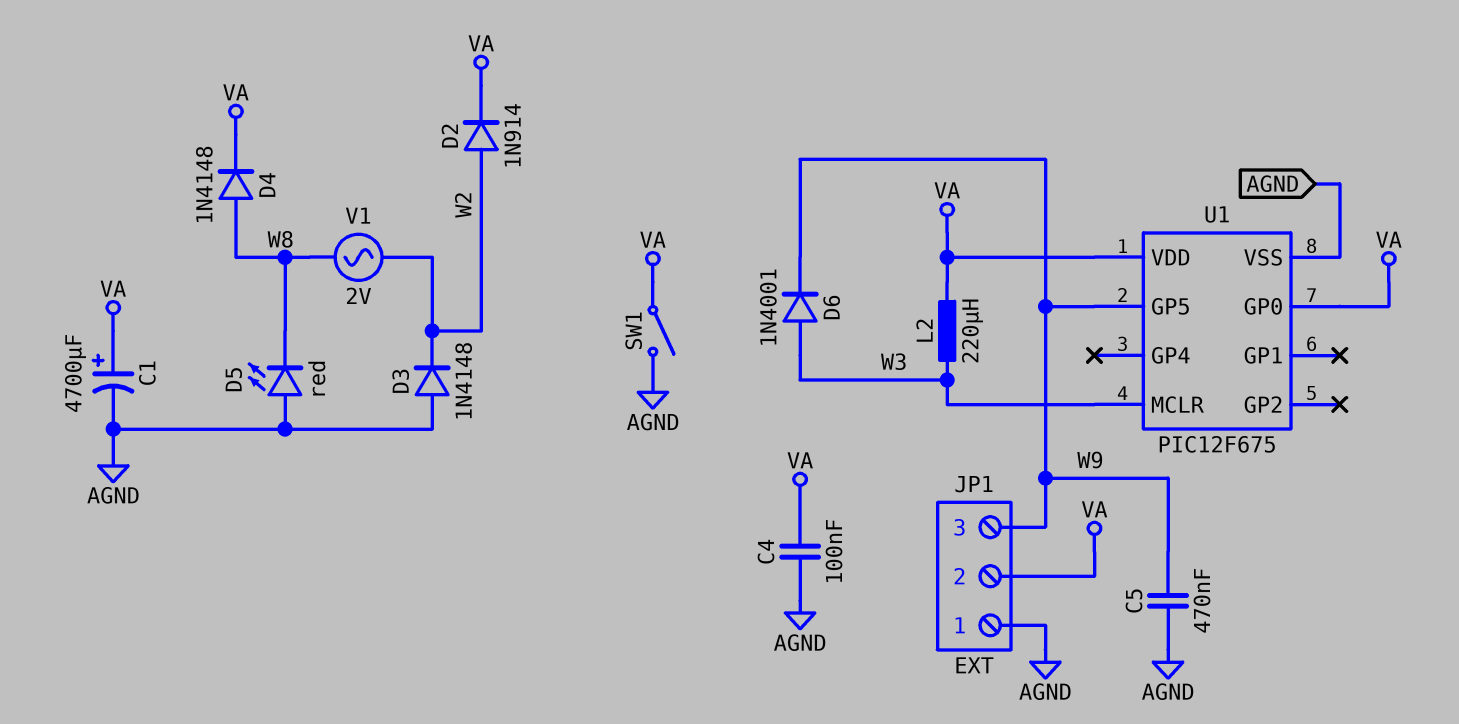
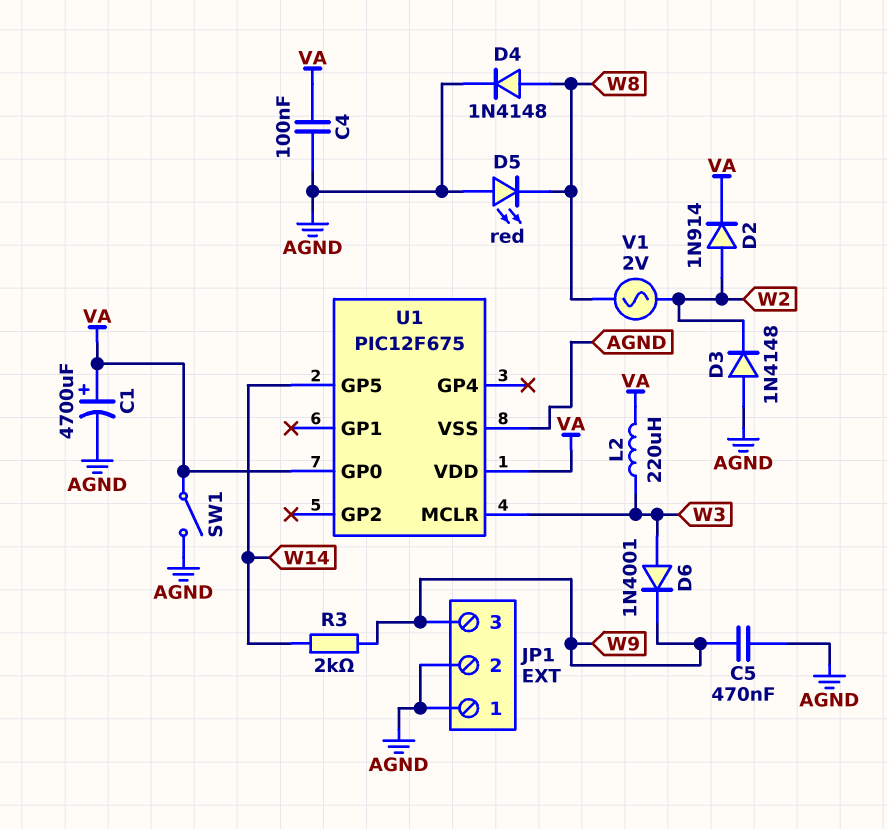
D4: diode 1N4148 (A W8, K VA) -> diode 1N4148 (A W8, K AGND)
JP1 pin 2: VA -> AGND
R3: none -> 2k (W9, W14)
U1 pin GP5: W9 -> W14

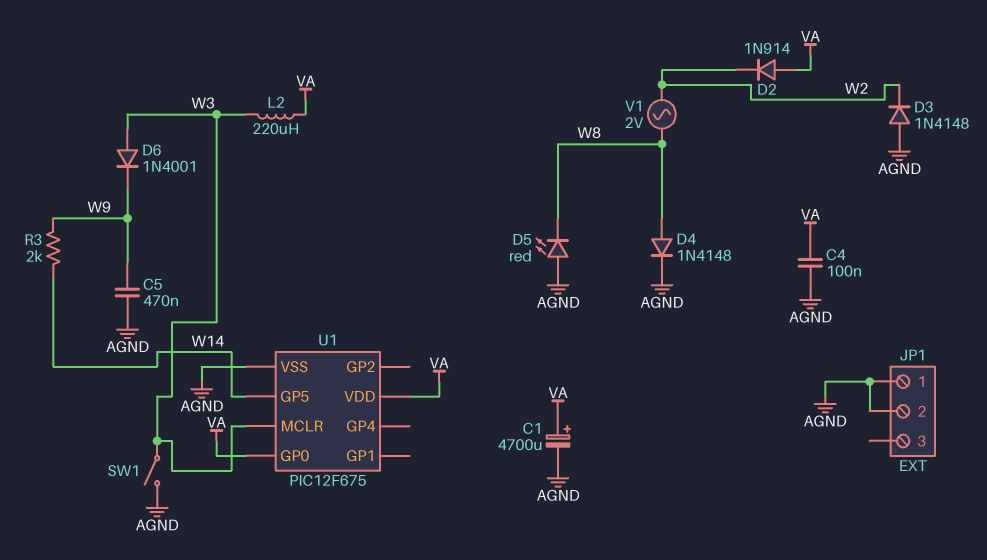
D2: diode 1N914 (A W2, K VA) -> diode 1N914 (A VA, K W2)
JP1 pin 3: W9 -> none
SW1: switch (AGND, VA) -> switch (AGND, W3)

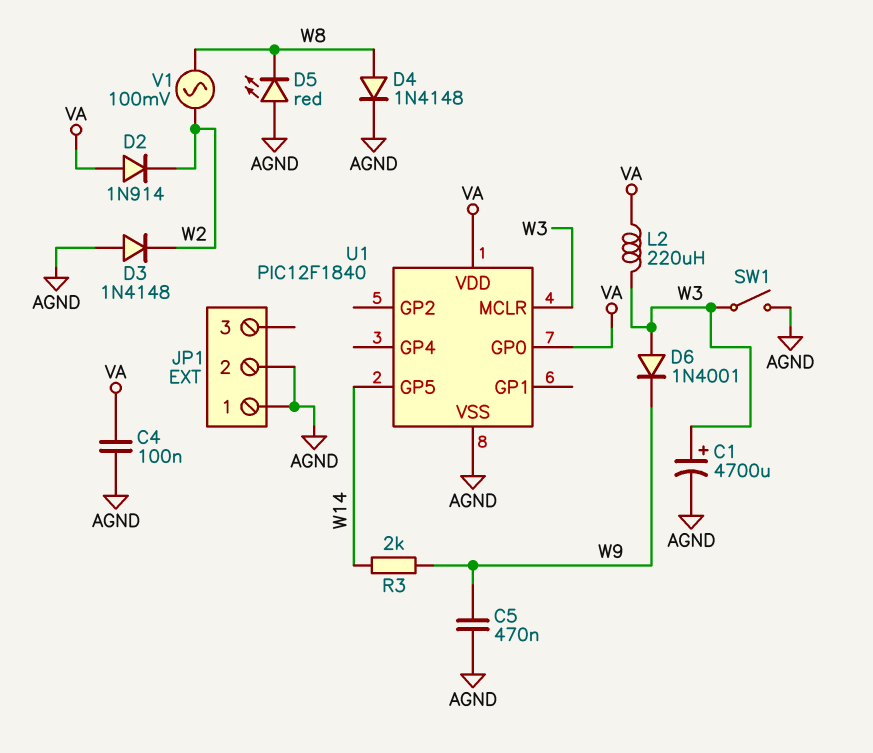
C1: 4700uF (plus VA, minus AGND) -> 4700uF (plus W3, minus AGND)
U1: PIC12F675 -> PIC12F1840
V1: AC 2V (W2, W8) -> AC 100mV (W2, W8)

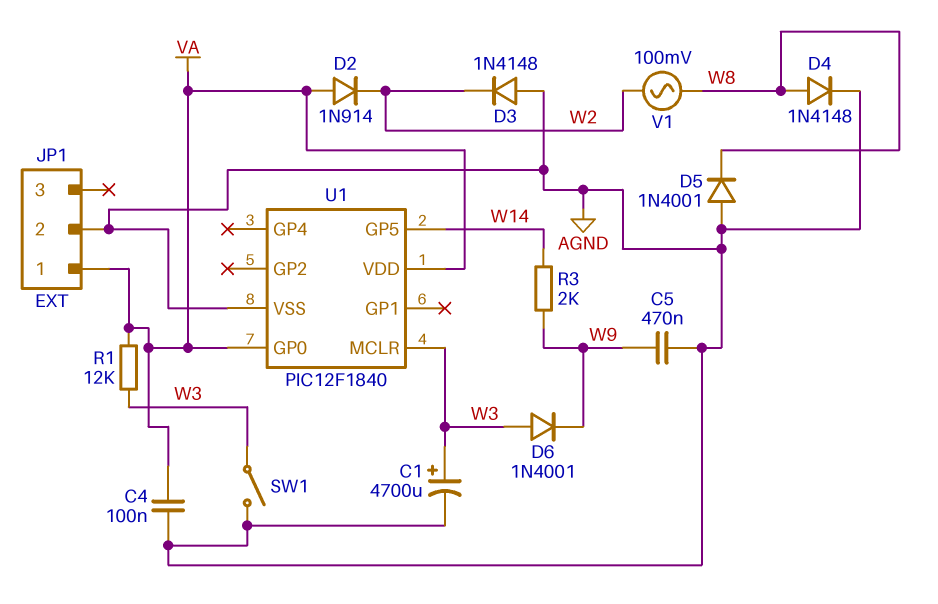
D5: LED red (A AGND, K W8) -> diode 1N4001 (A AGND, K W8)
JP1 pin 1: AGND -> VA
L2: 220uH (VA, W3) -> none
R1: none -> 12k (VA, W3)

